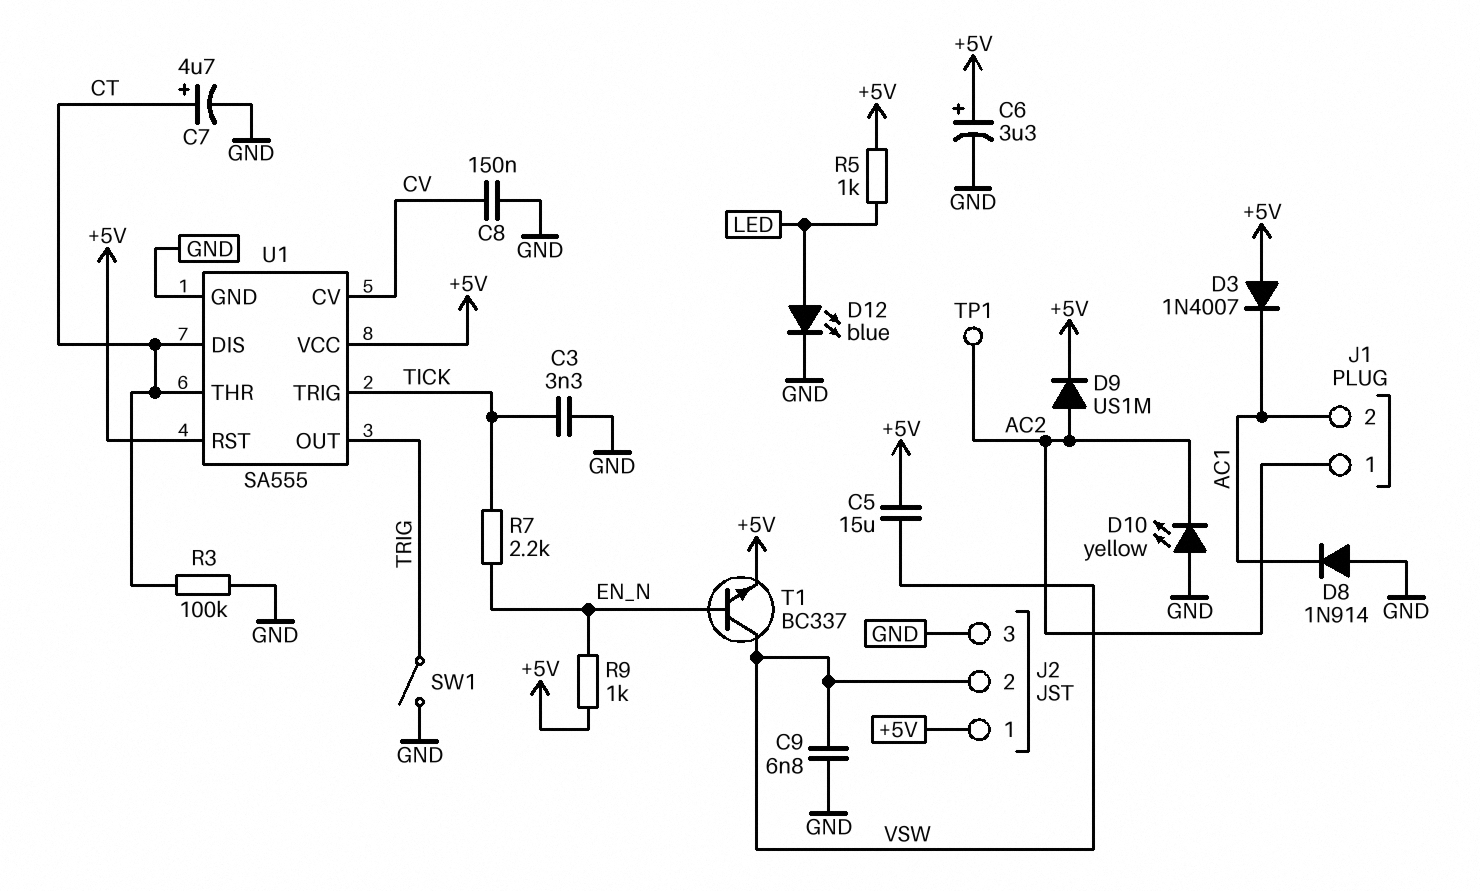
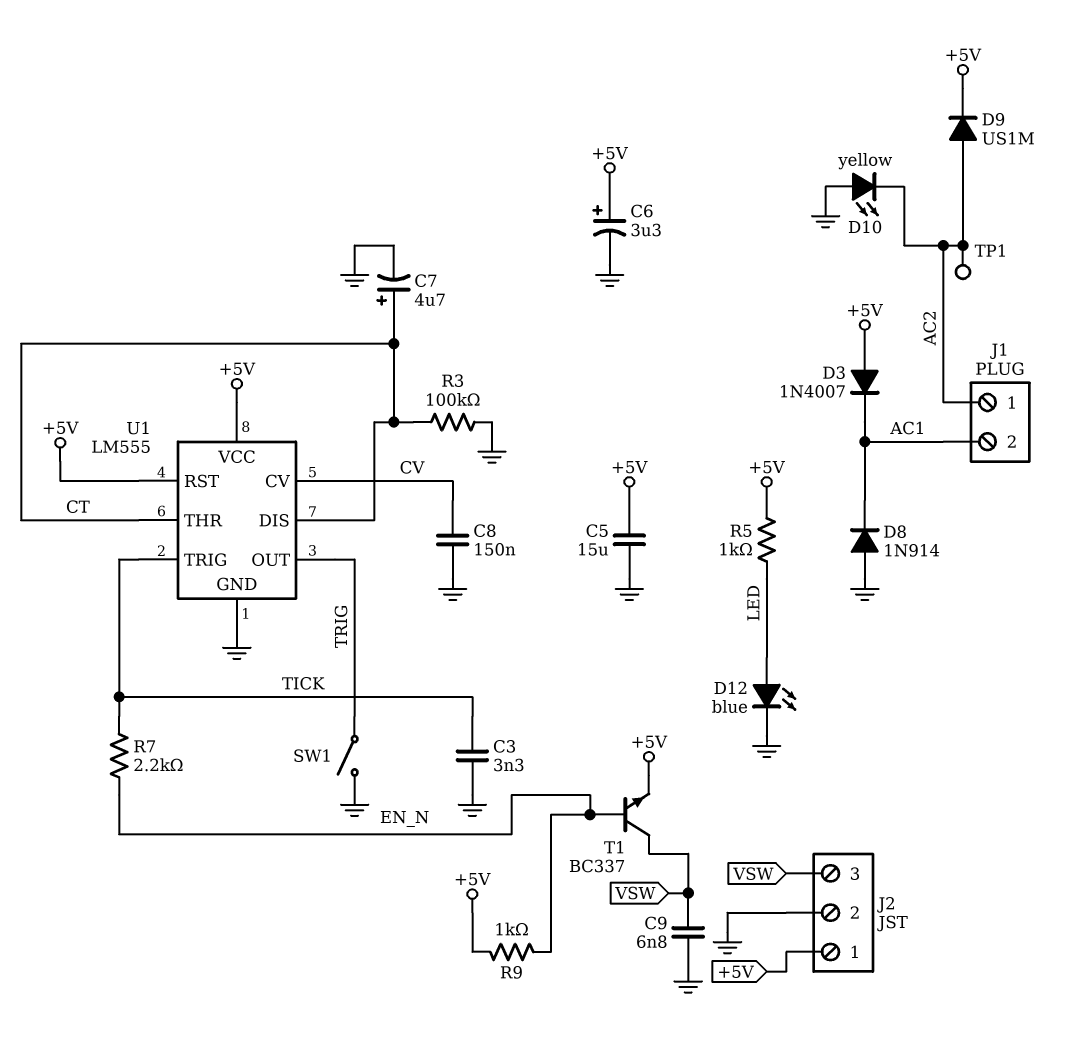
C5: 15uF (+5V, VSW) -> 15uF (+5V, GND)
J2 pin 2: VSW -> GND
J2 pin 3: GND -> VSW
U1: SA555 -> LM555

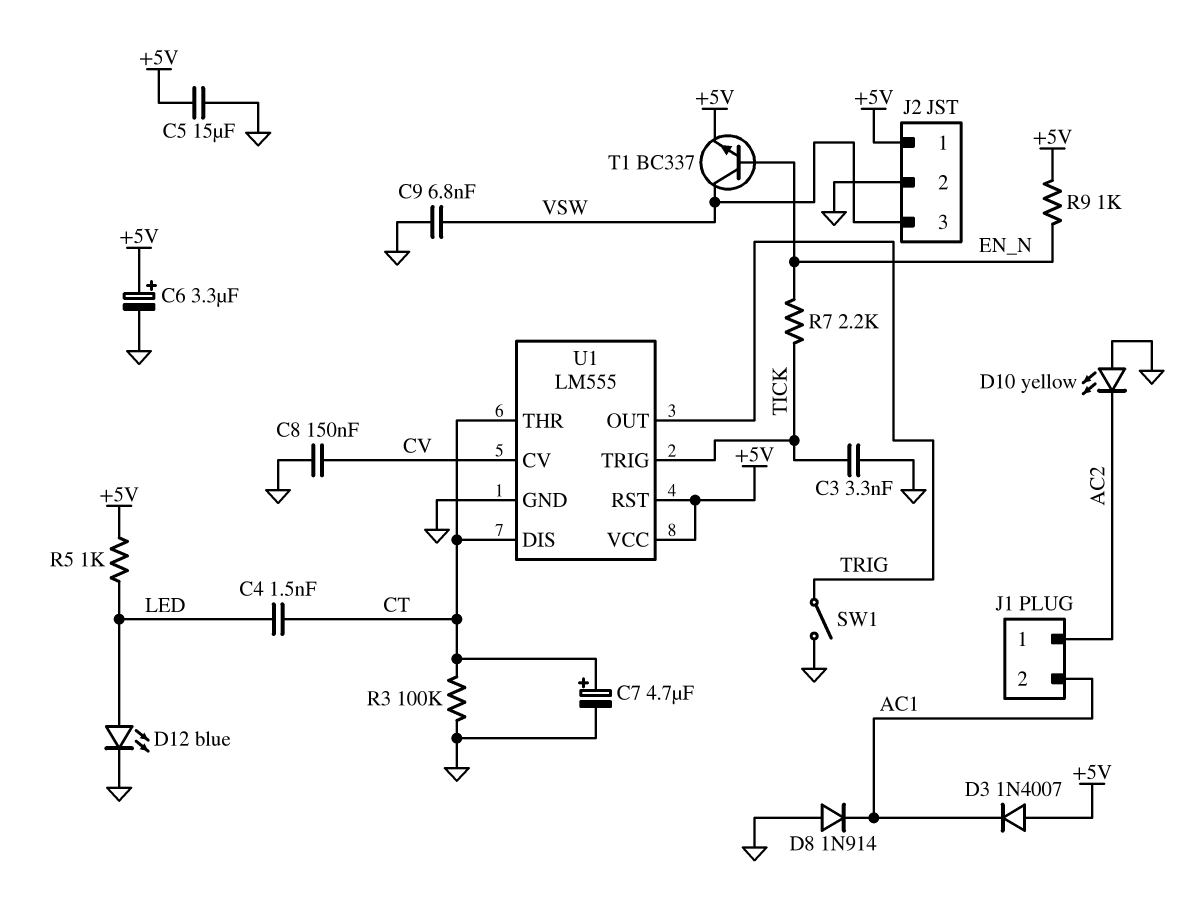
C4: none -> 1.5nF (CT, LED)
D9: diode US1M (A AC2, K +5V) -> none
TP1: test point (AC2) -> none

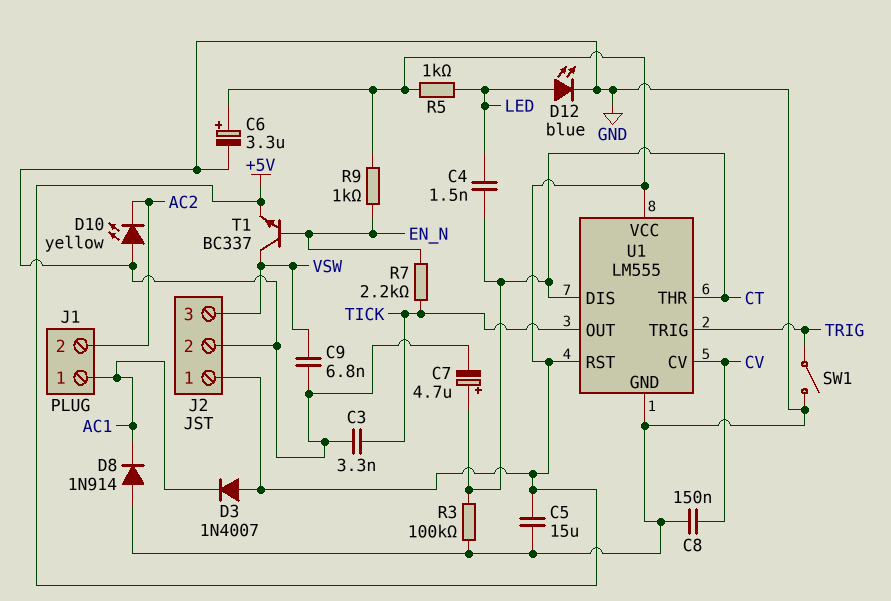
J1 pin 1: AC2 -> AC1
J1 pin 2: AC1 -> AC2
U1 pin OUT: TRIG -> TICK
U1 pin TRIG: TICK -> TRIG

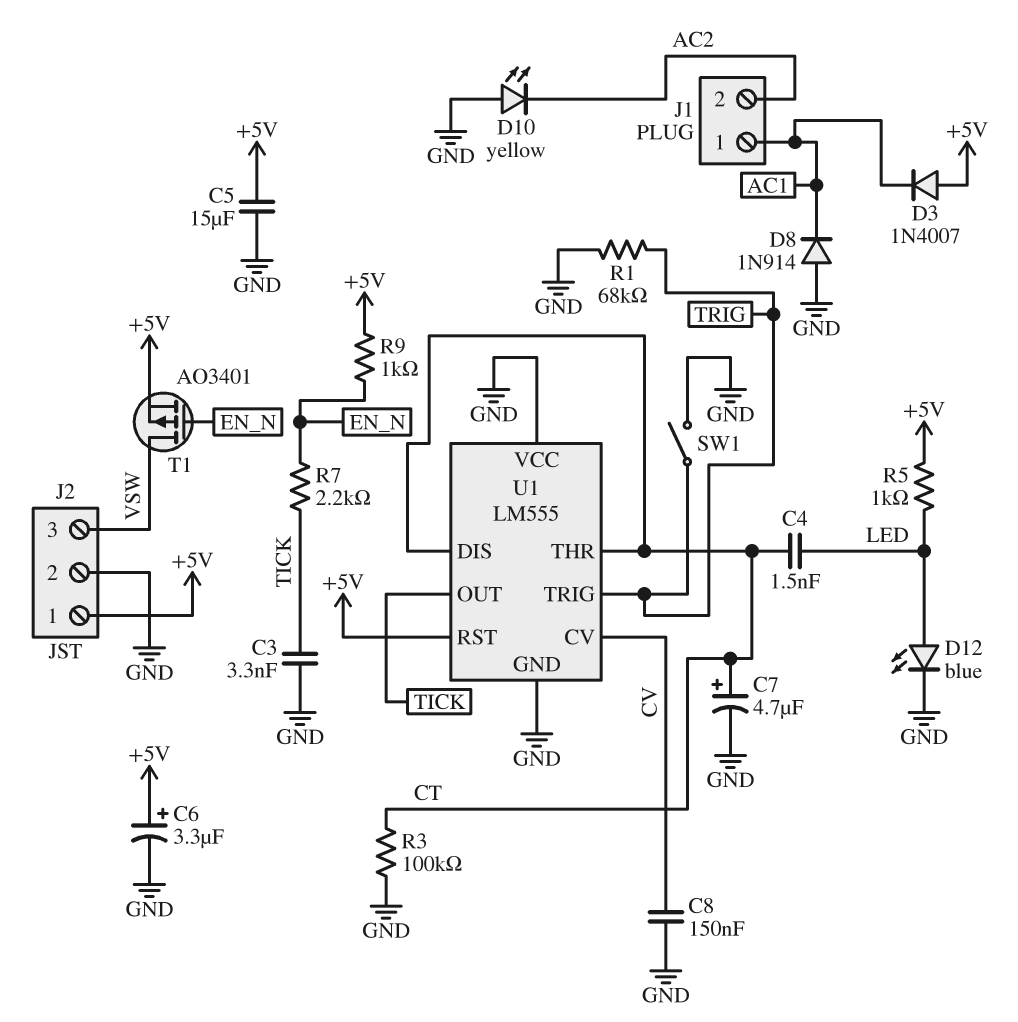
C9: 6.8nF (GND, VSW) -> none
R1: none -> 68k (GND, TRIG)
T1: NPN BC337 (B EN_N, C VSW, E +5V) -> PMOS AO3401 (G EN_N, D VSW, S +5V)
U1 pin VCC: +5V -> GND

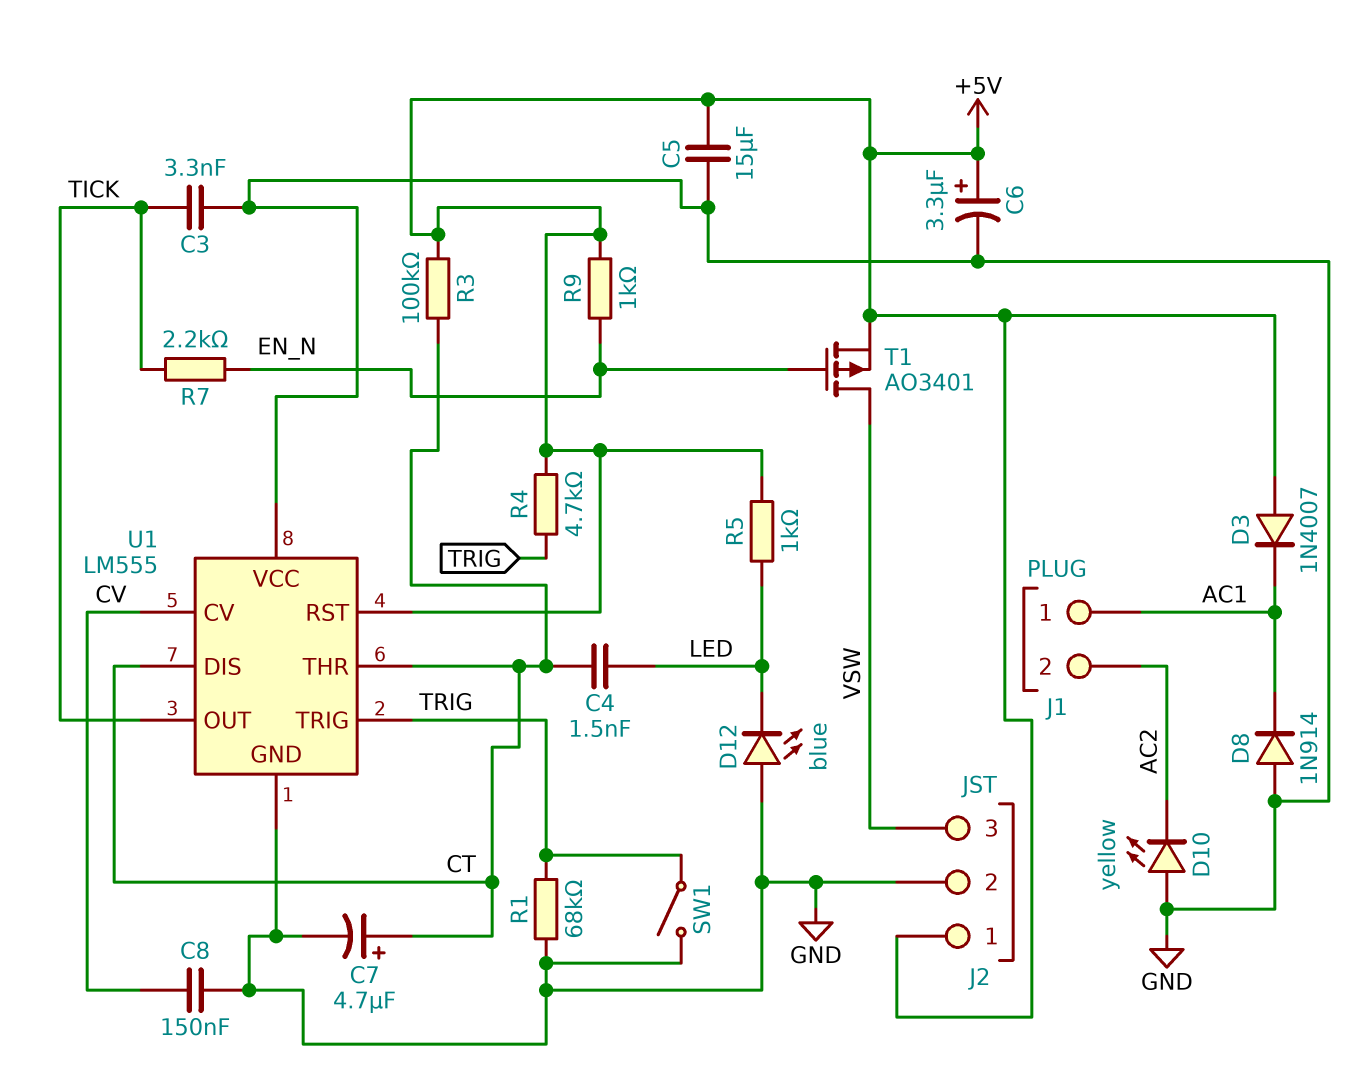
D12: LED blue (A LED, K GND) -> LED blue (A GND, K LED)
R3: 100k (CT, GND) -> 100k (+5V, CT)
R4: none -> 4.7k (+5V, TRIG)

